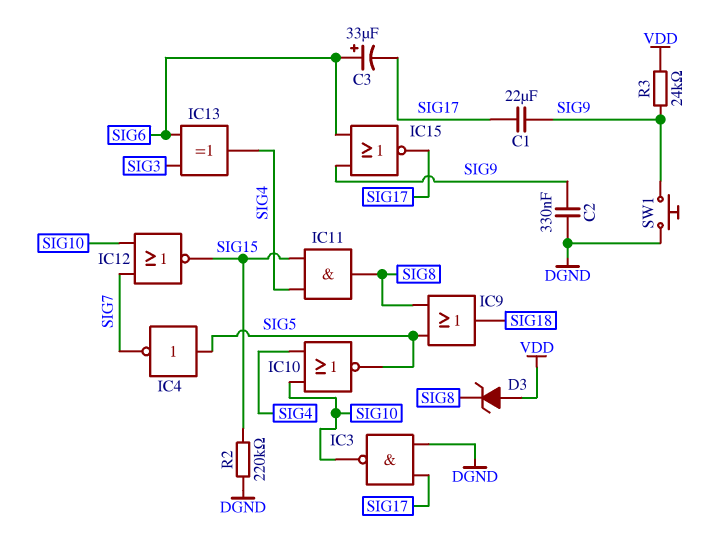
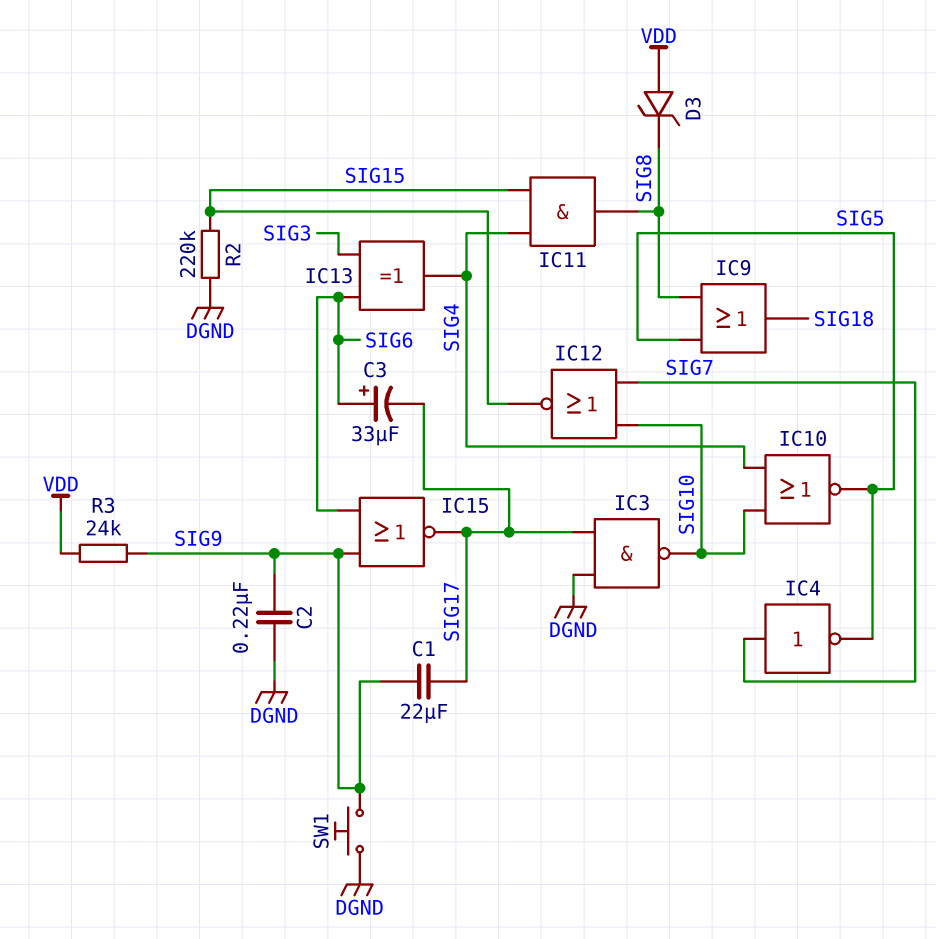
C2: 330nF (DGND, SIG9) -> 220nF (DGND, SIG9)
IC4: NOT (in SIG5, out SIG7) -> NOT (in SIG7, out SIG5)

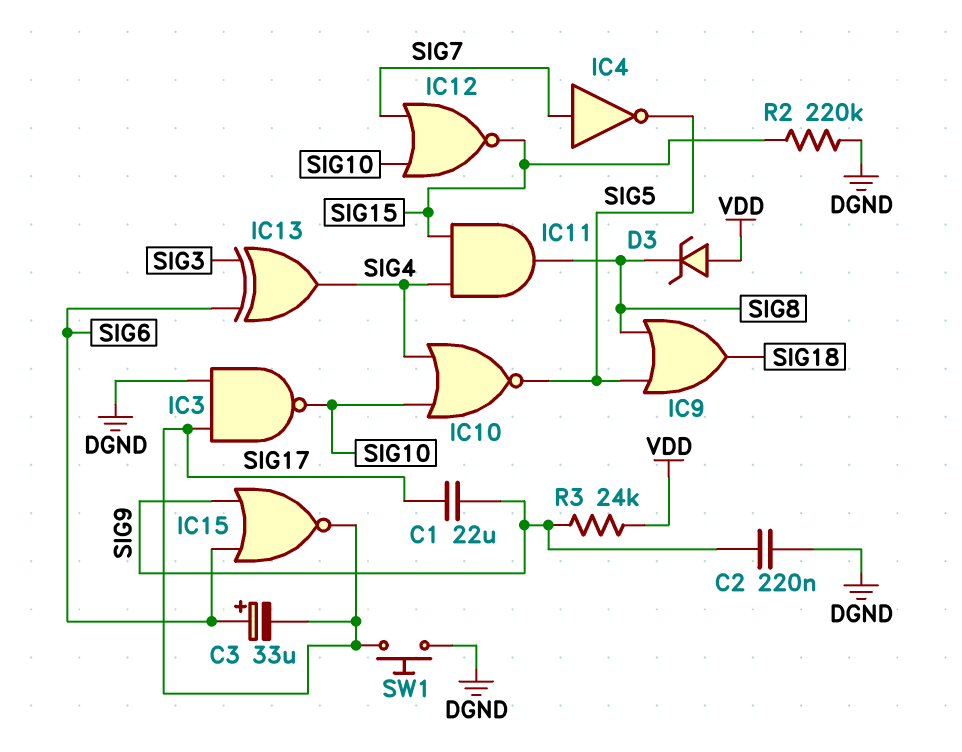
SW1: button (DGND, SIG9) -> button (DGND, SIG17)

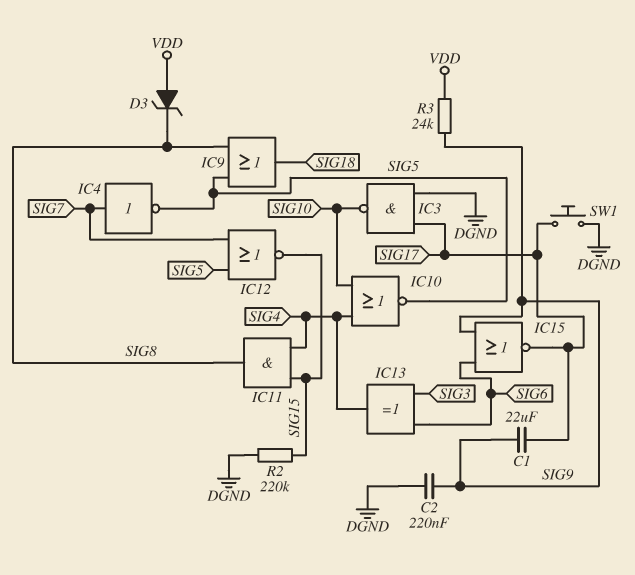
C3: 33uF (plus SIG6, minus SIG17) -> none
IC12: NOR (in SIG7, in SIG10, out SIG15) -> NOR (in SIG5, in SIG7, out SIG15)

